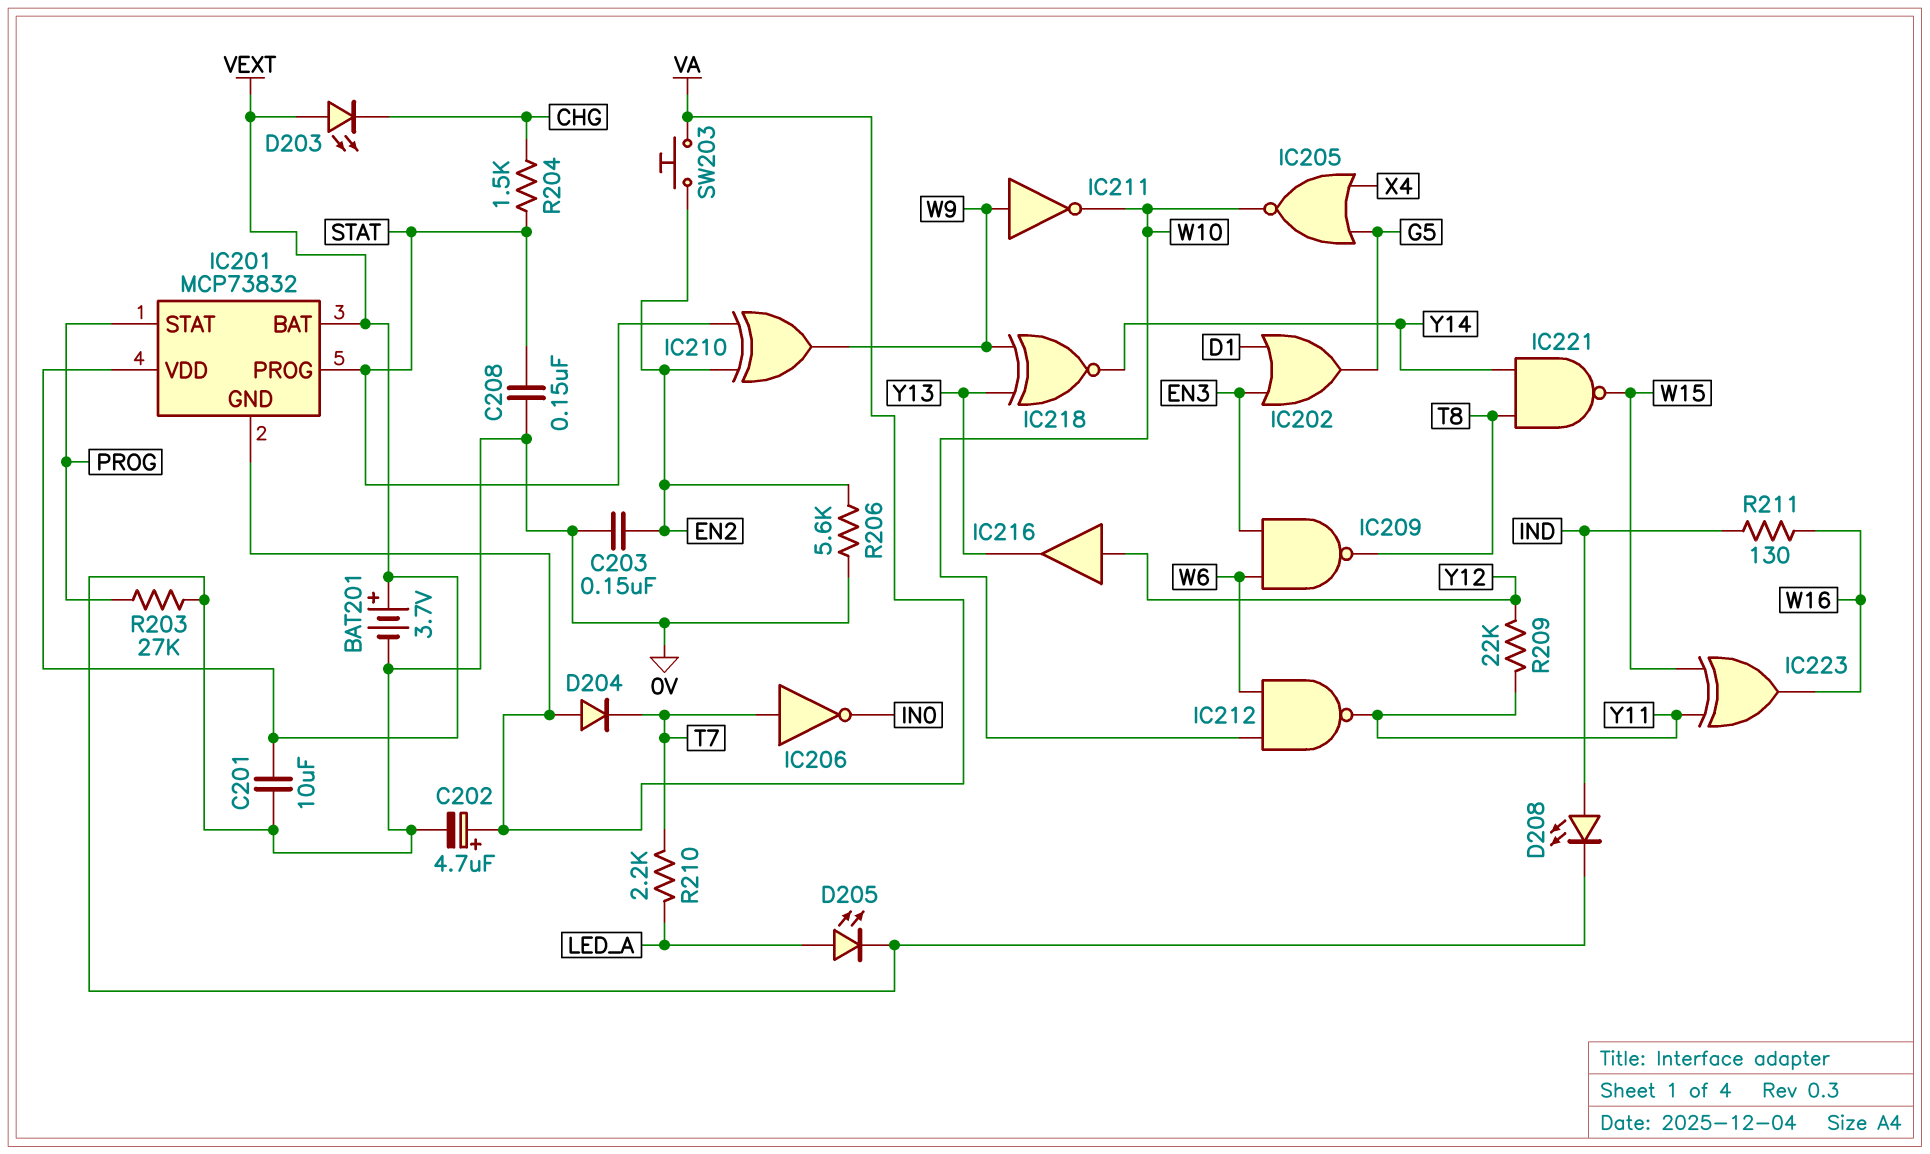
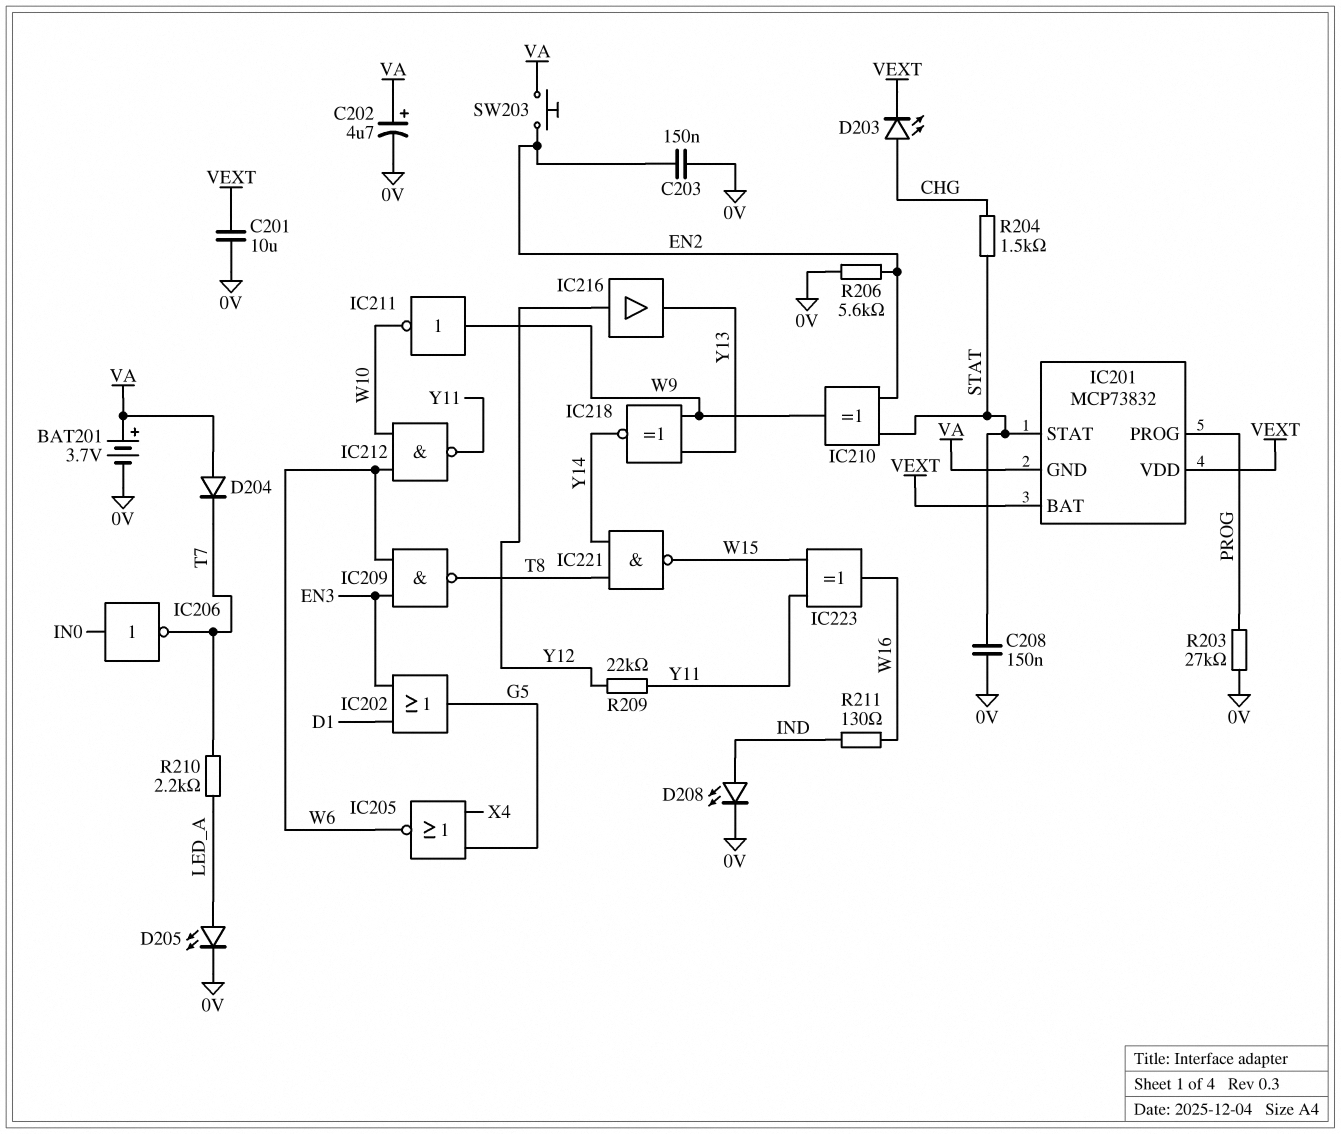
BAT201: 3.7V (plus VEXT, minus 0V) -> 3.7V (plus VA, minus 0V)
D203: LED (A VEXT, K CHG) -> LED (A CHG, K VEXT)
IC201 pin PROG: STAT -> PROG
IC201 pin STAT: PROG -> STAT
IC205: NOR (in G5, in X4, out W10) -> NOR (in G5, in X4, out W6)
IC206: NOT (in T7, out IN0) -> NOT (in IN0, out T7)

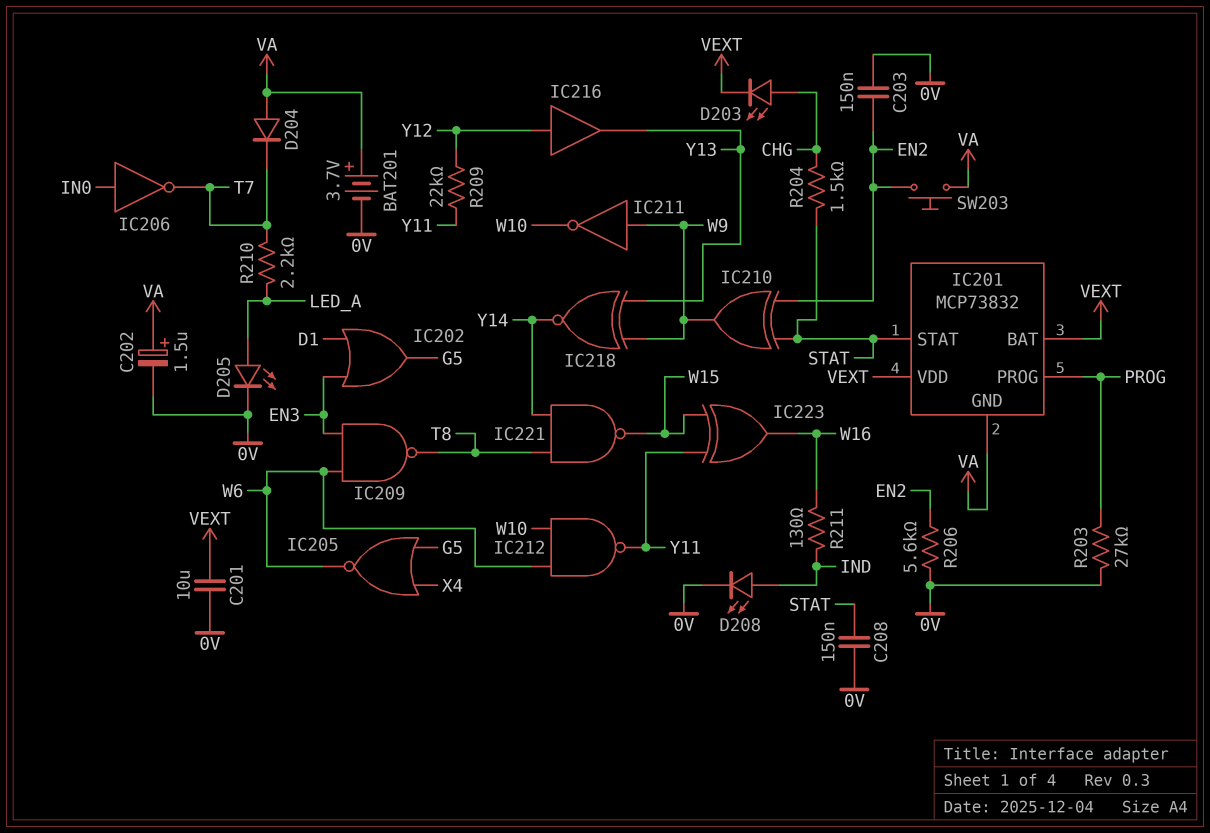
C202: 4.7uF (plus VA, minus 0V) -> 1.5uF (plus VA, minus 0V)

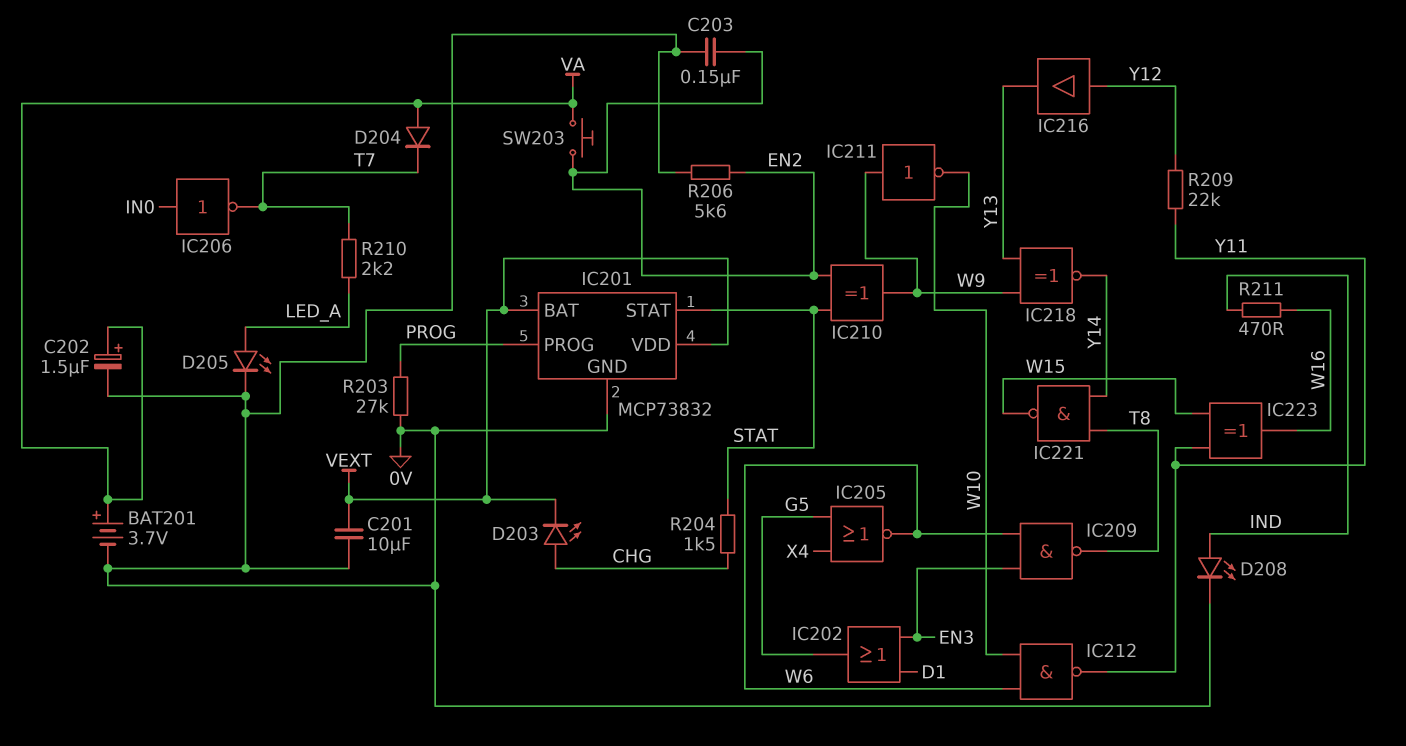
C208: 150nF (0V, STAT) -> none
IC201 pin GND: VA -> 0V
R211: 130 (IND, W16) -> 470 (IND, W16)

